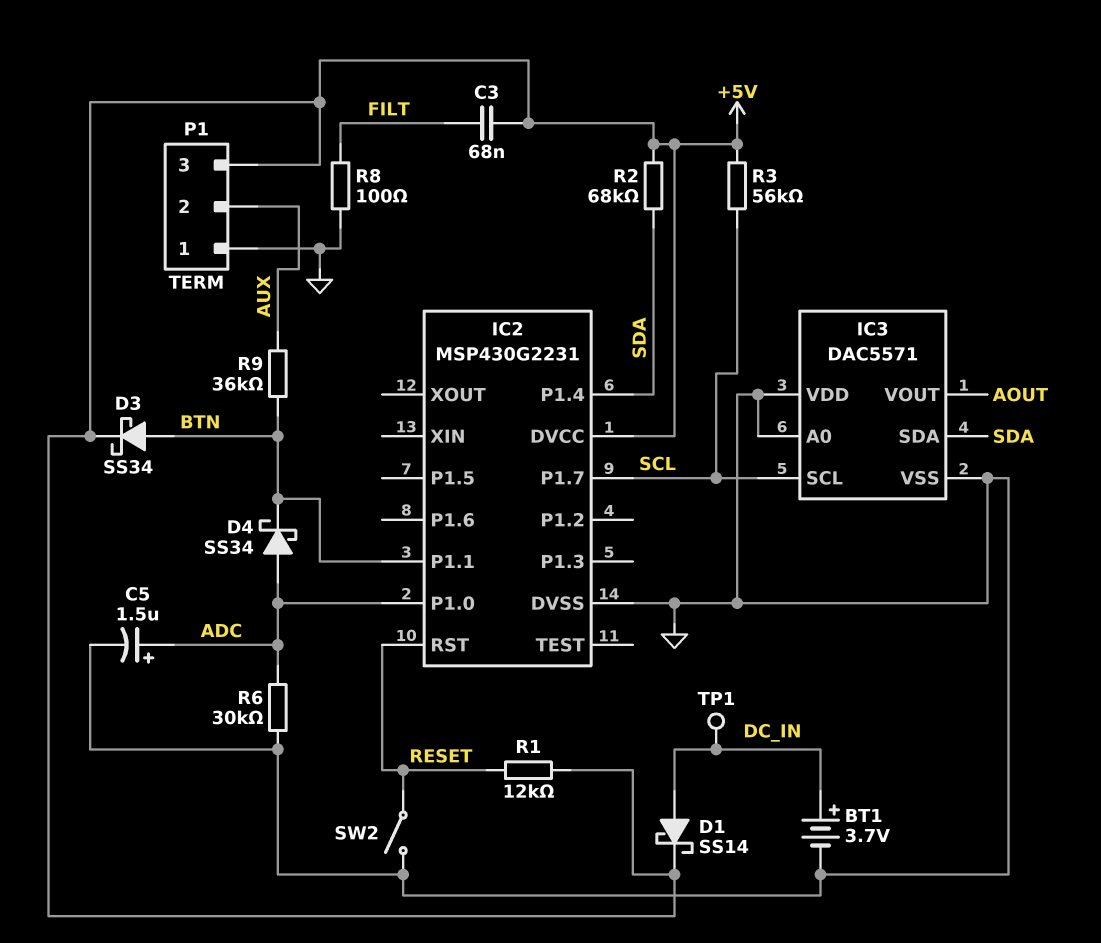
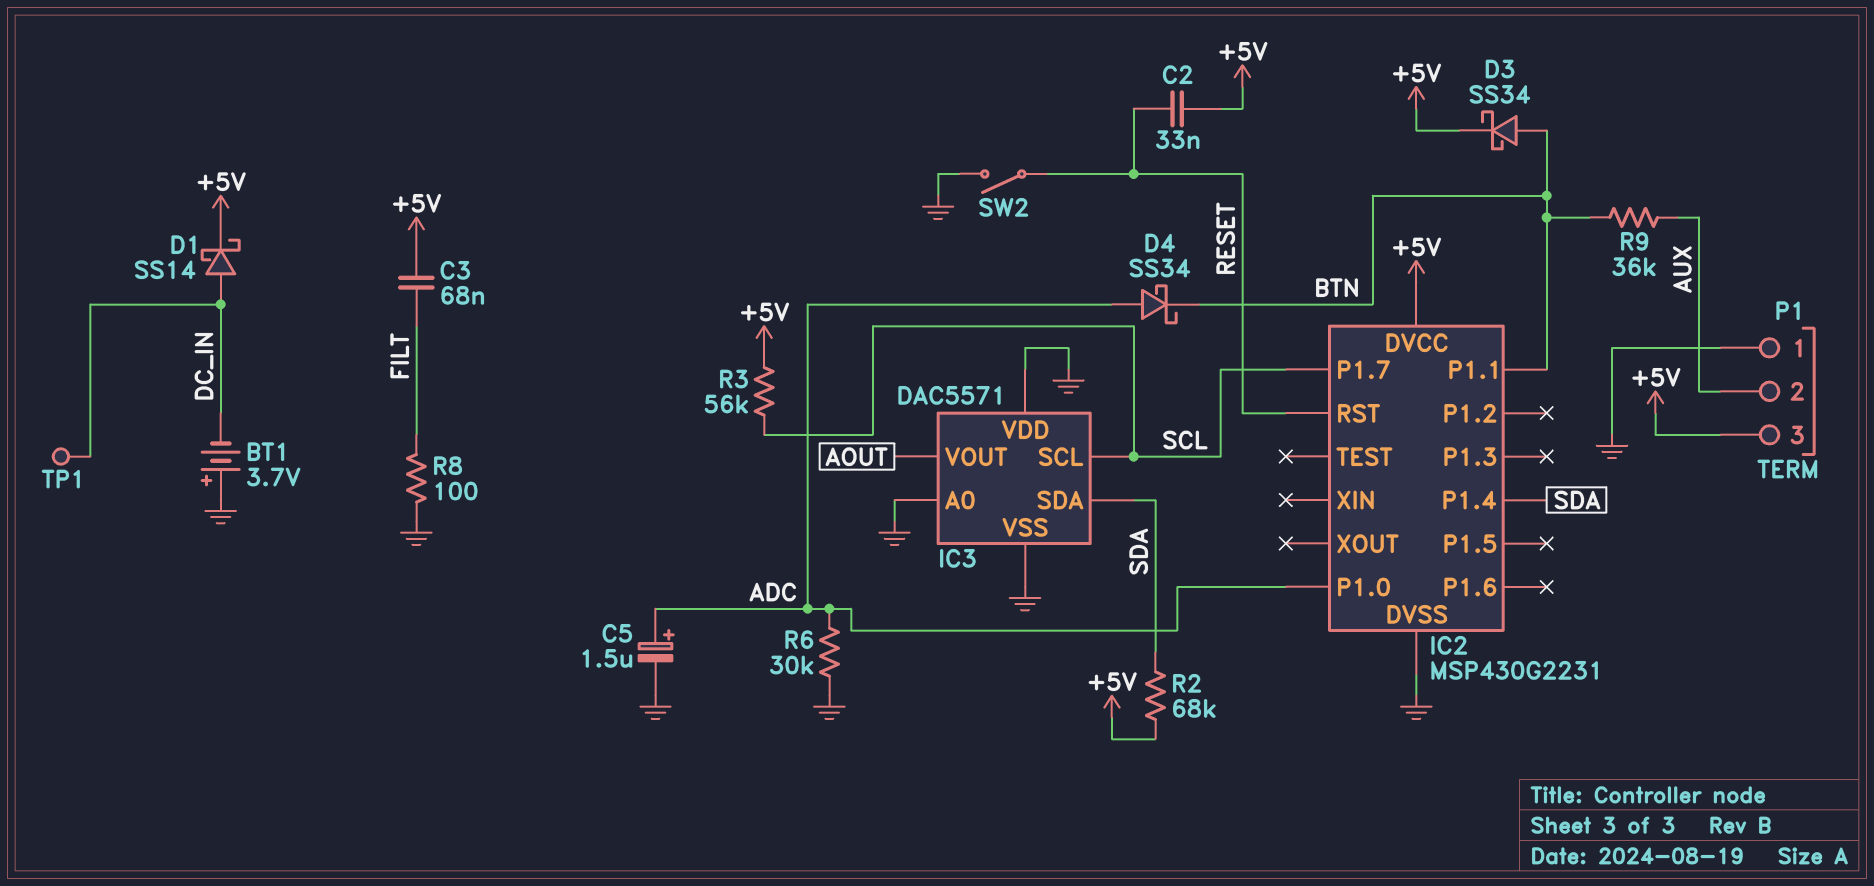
BT1: 3.7V (plus DC_IN, minus GND) -> 3.7V (plus GND, minus DC_IN)
C2: none -> 33nF (+5V, RESET)
R1: 12k (+5V, RESET) -> none

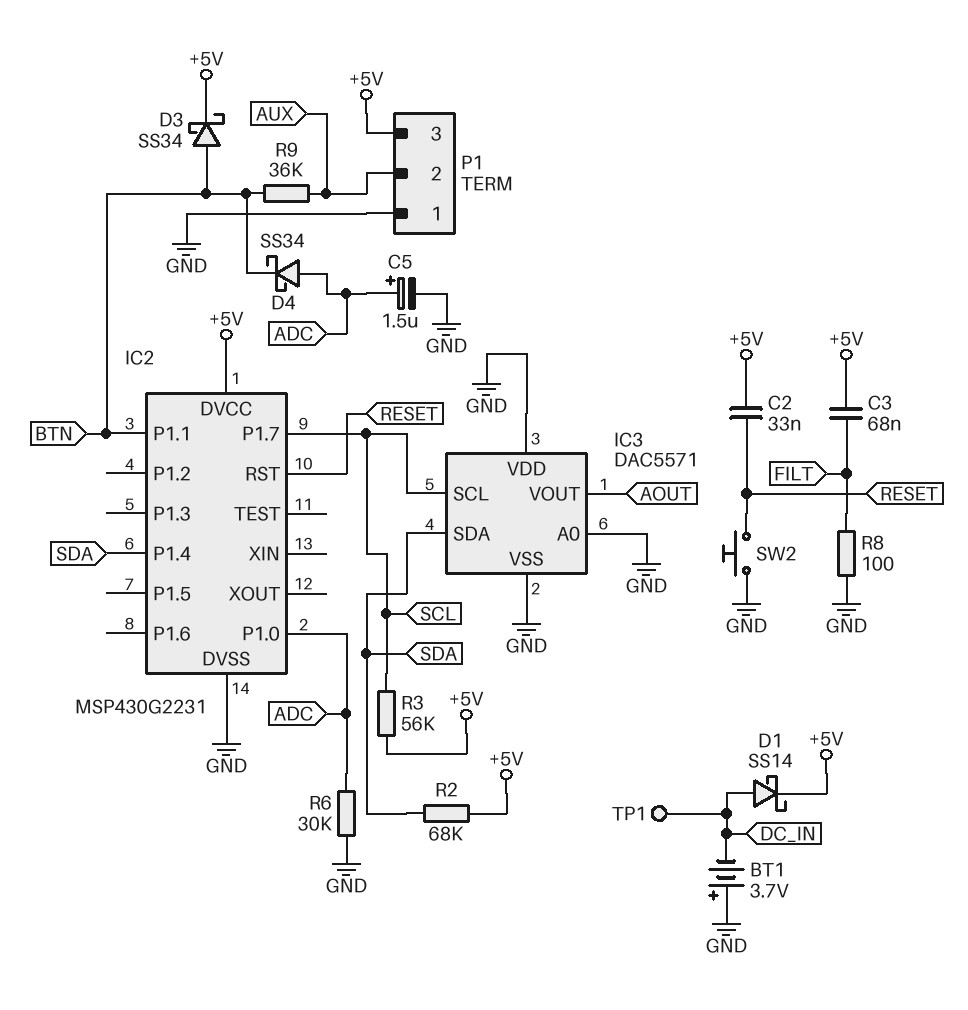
SW2: switch (GND, RESET) -> button (GND, RESET)

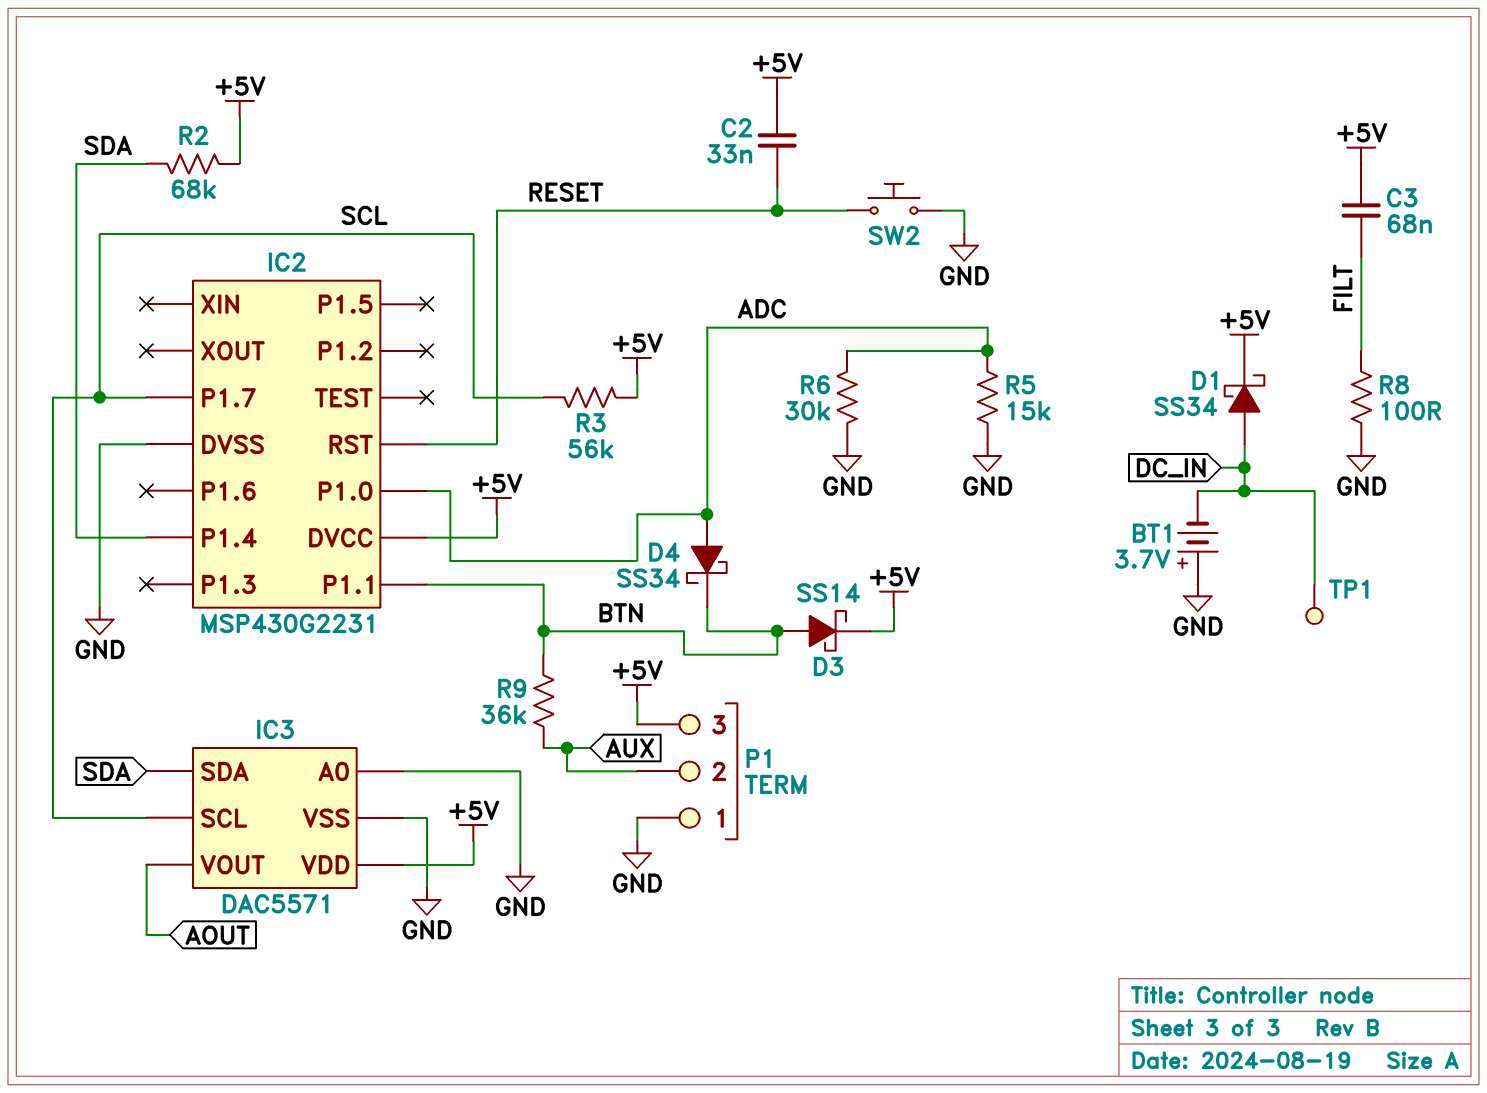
C5: 1.5uF (plus ADC, minus GND) -> none
D1: schottky SS14 (A DC_IN, K +5V) -> schottky SS34 (A DC_IN, K +5V)
D3: schottky SS34 (A BTN, K +5V) -> schottky SS14 (A BTN, K +5V)
IC3 pin VDD: GND -> +5V
R5: none -> 15k (ADC, GND)

